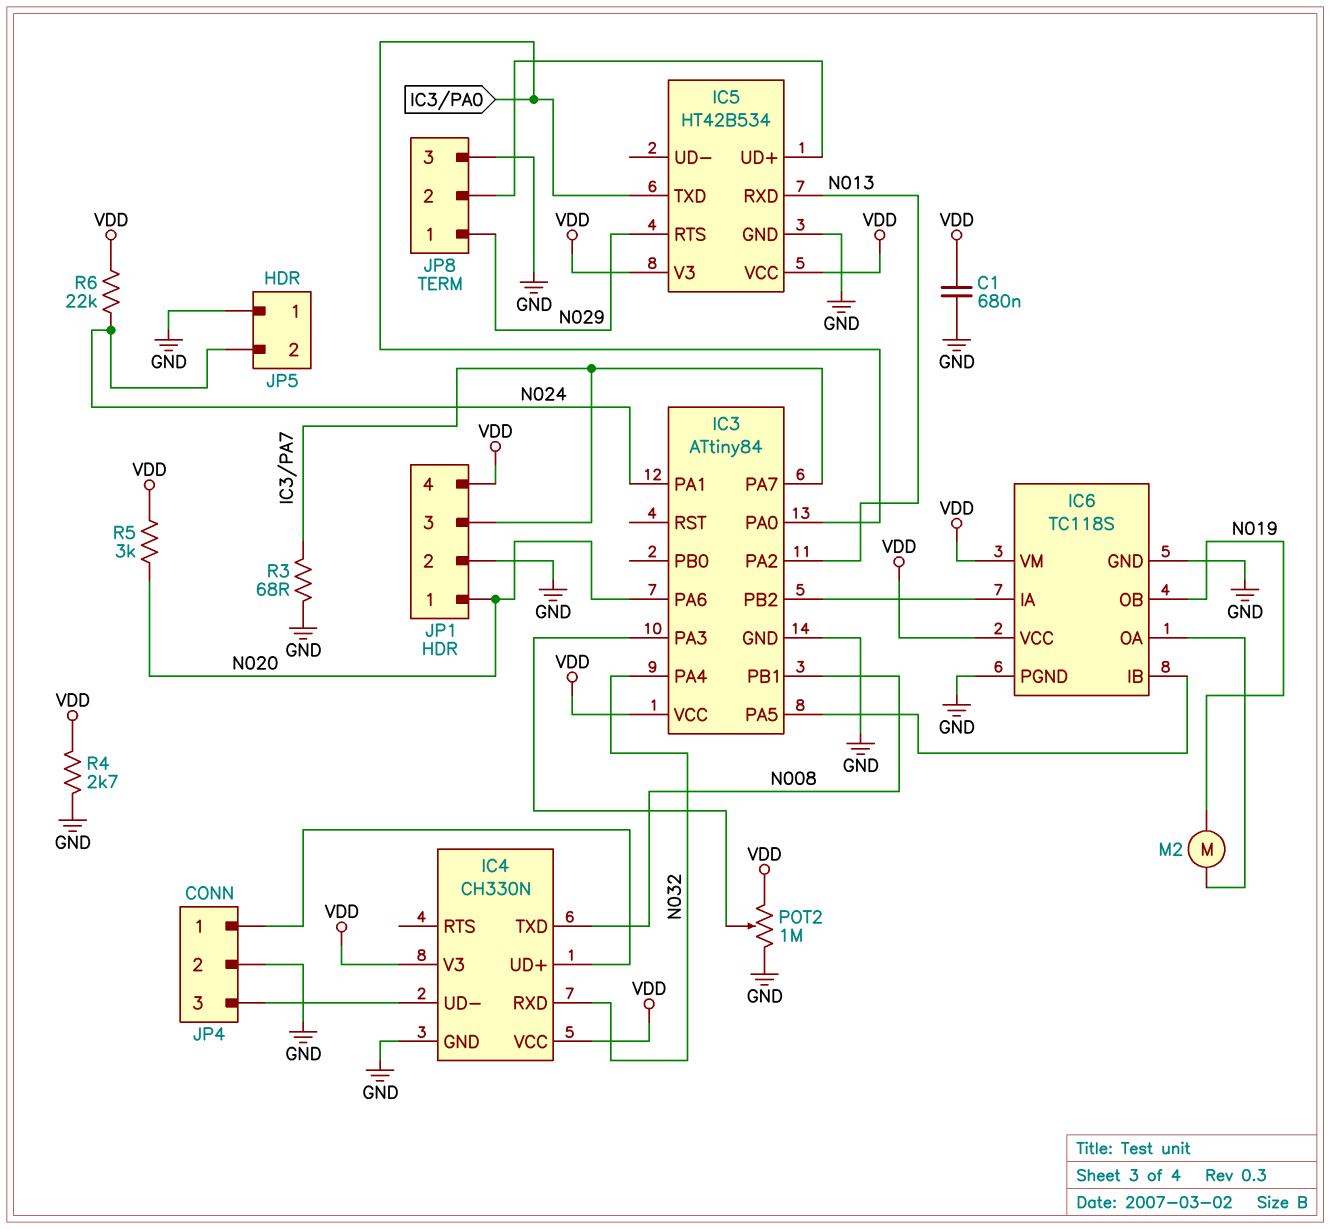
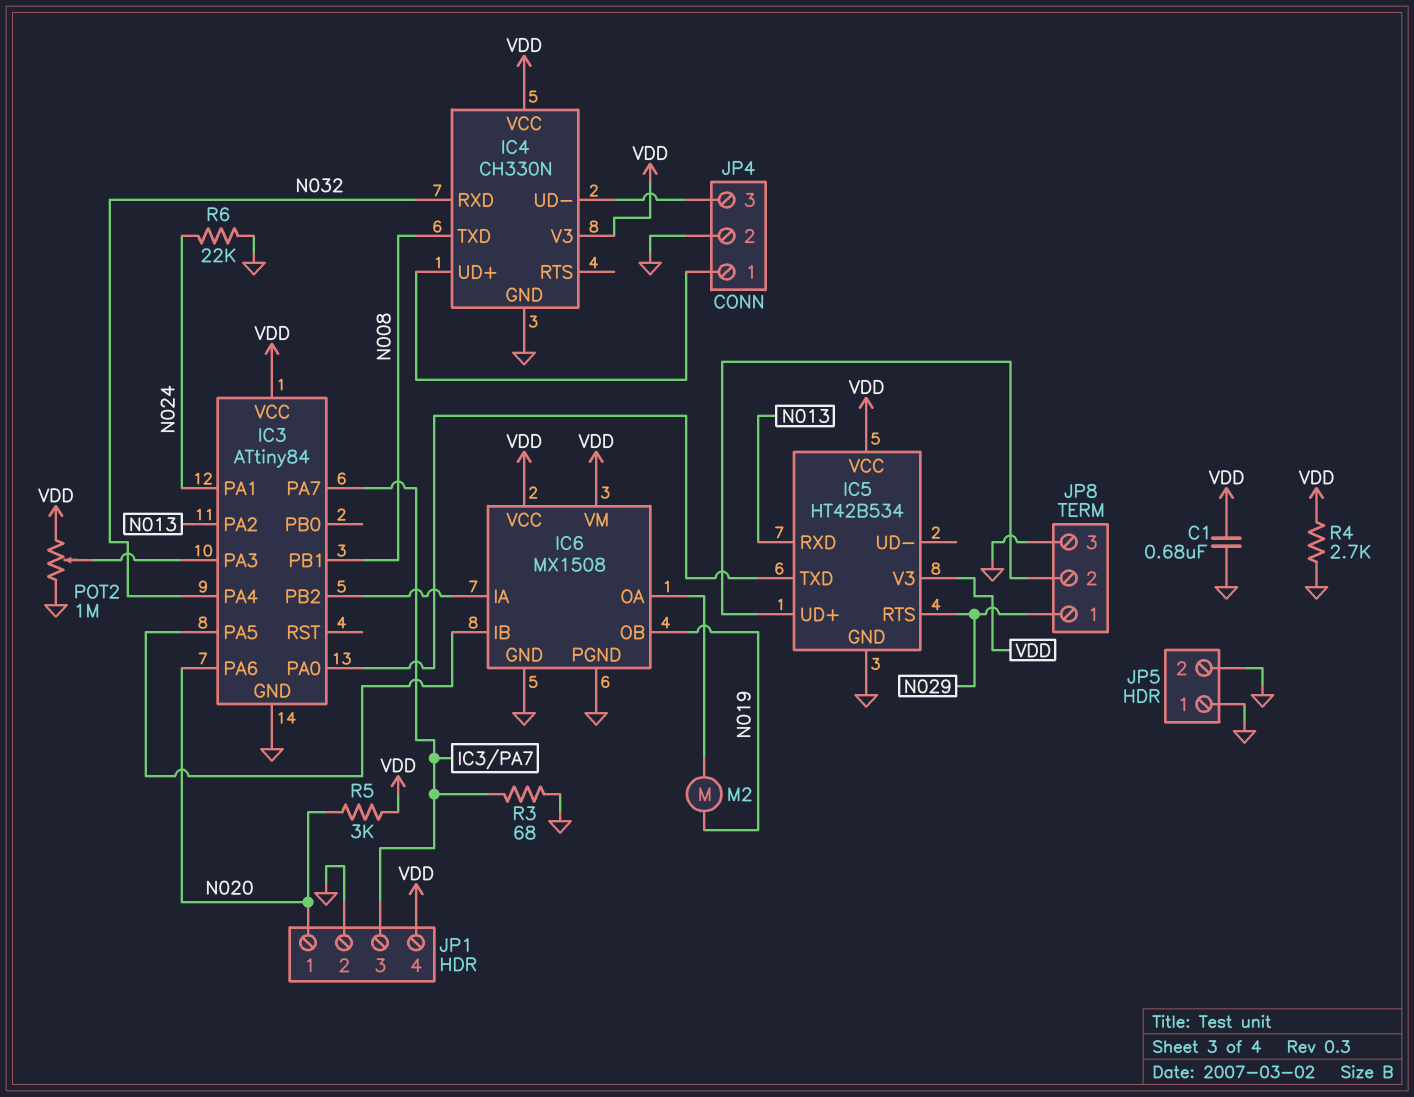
IC6: TC118S -> MX1508
JP5 pin 2: N024 -> GND
R6: 22k (N024, VDD) -> 22k (GND, N024)

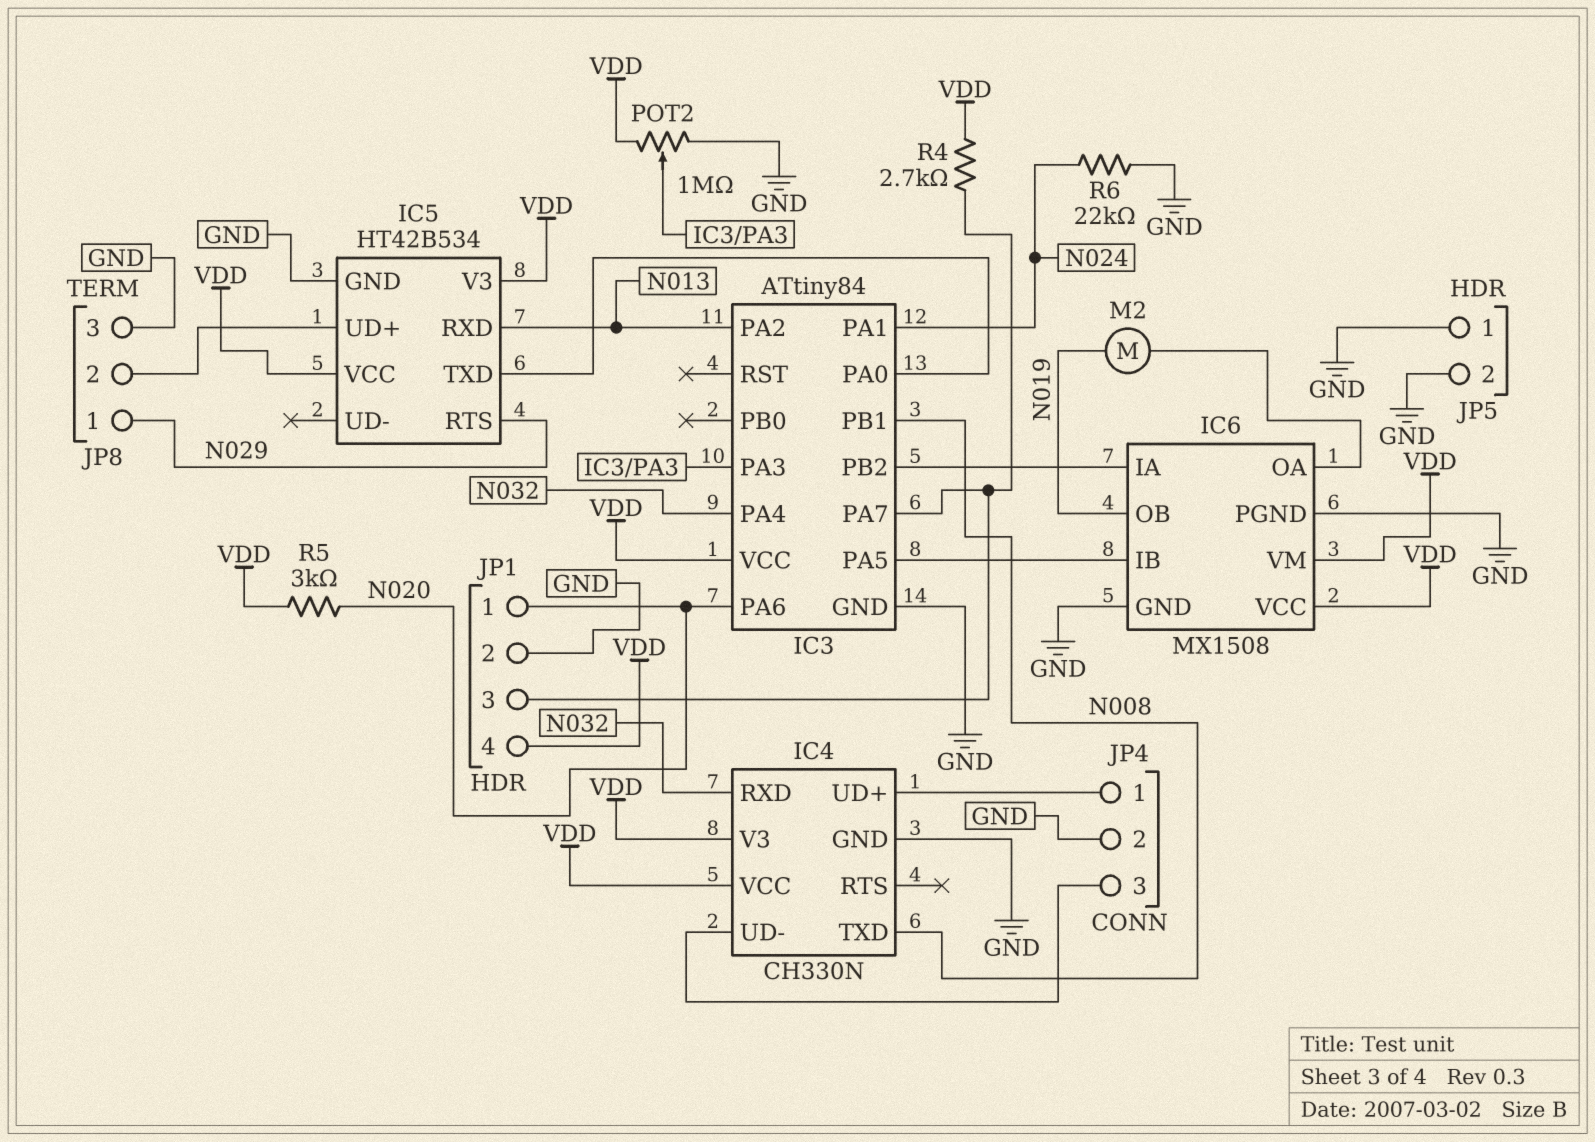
C1: 680nF (GND, VDD) -> none
R3: 68 (GND, IC3/PA7) -> none
R4: 2.7k (GND, VDD) -> 2.7k (IC3/PA7, VDD)

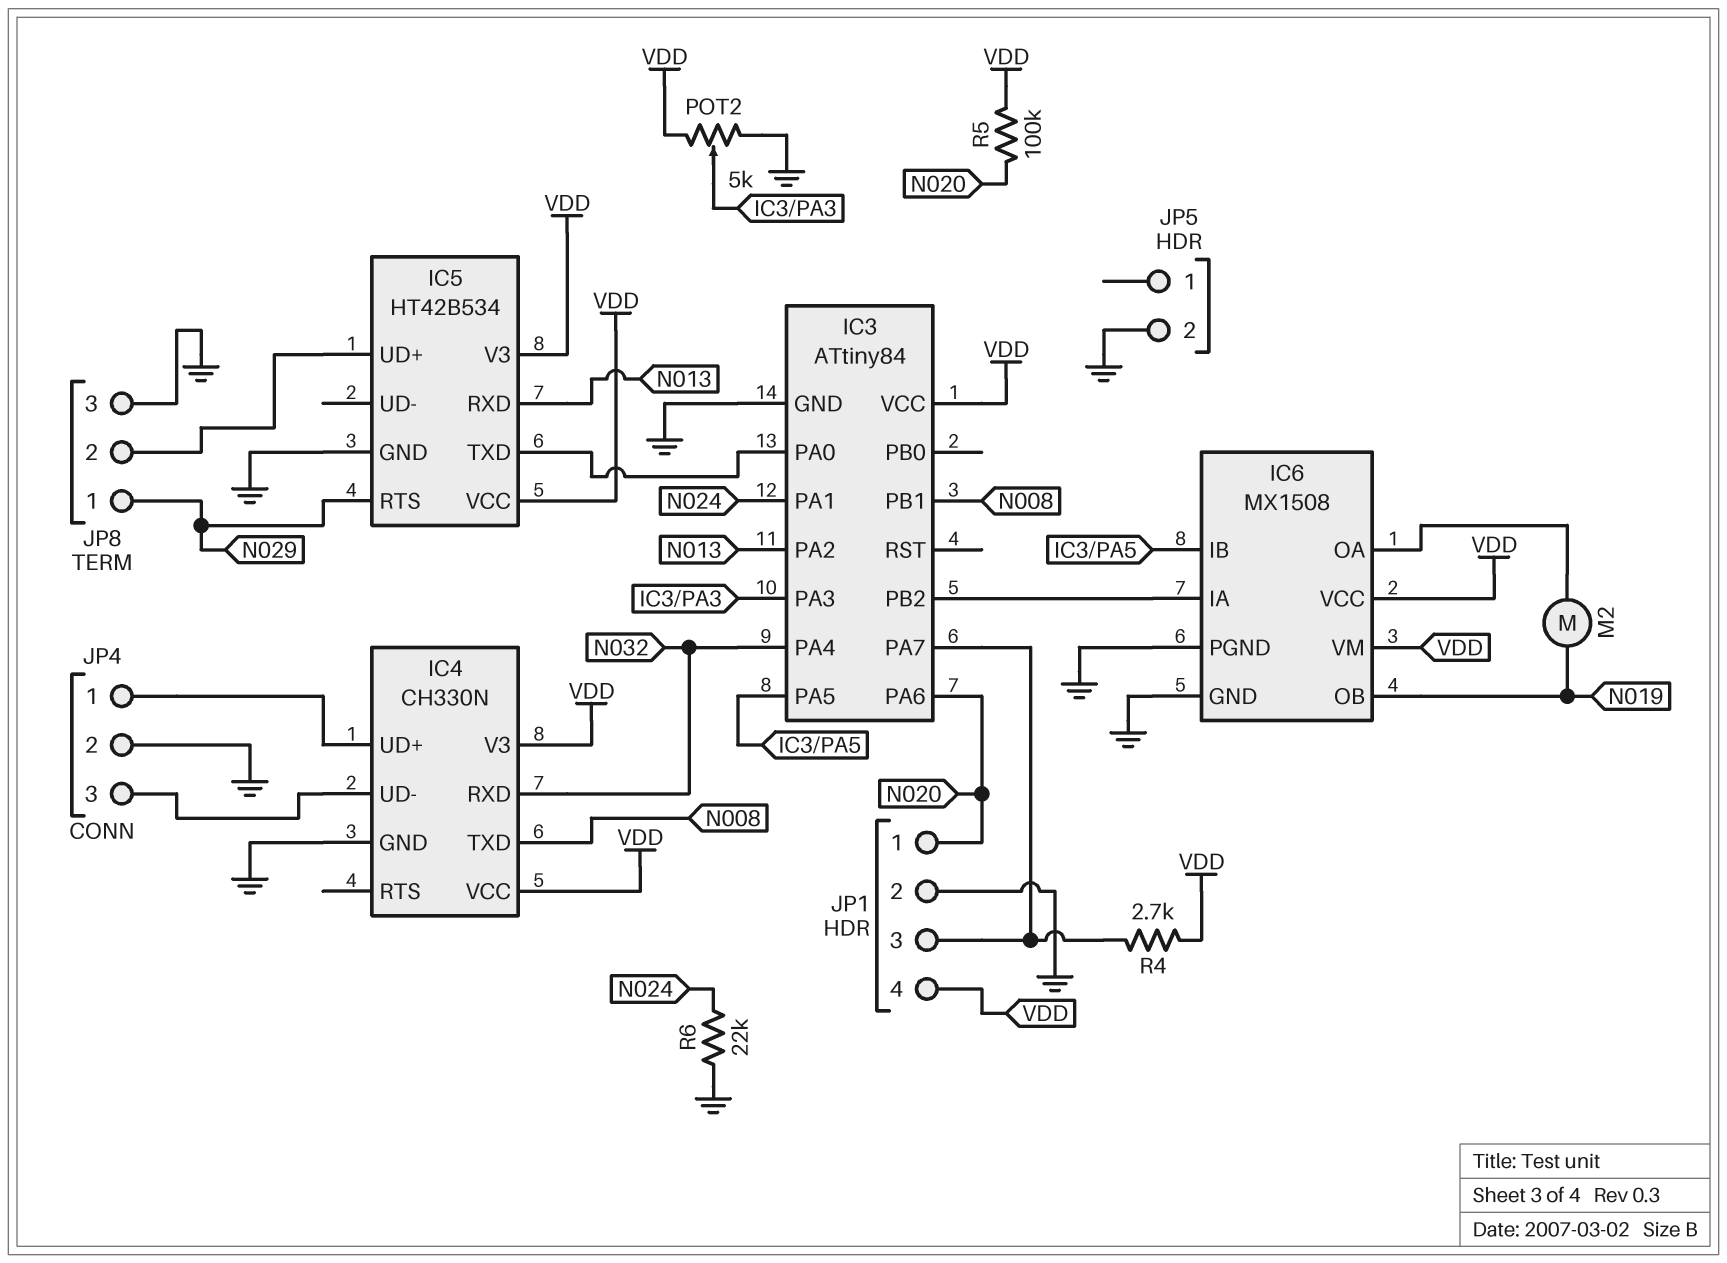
JP5 pin 1: GND -> none
POT2: 1M (GND, VDD, wiper IC3/PA3) -> 5k (GND, VDD, wiper IC3/PA3)
R5: 3k (N020, VDD) -> 100k (N020, VDD)

